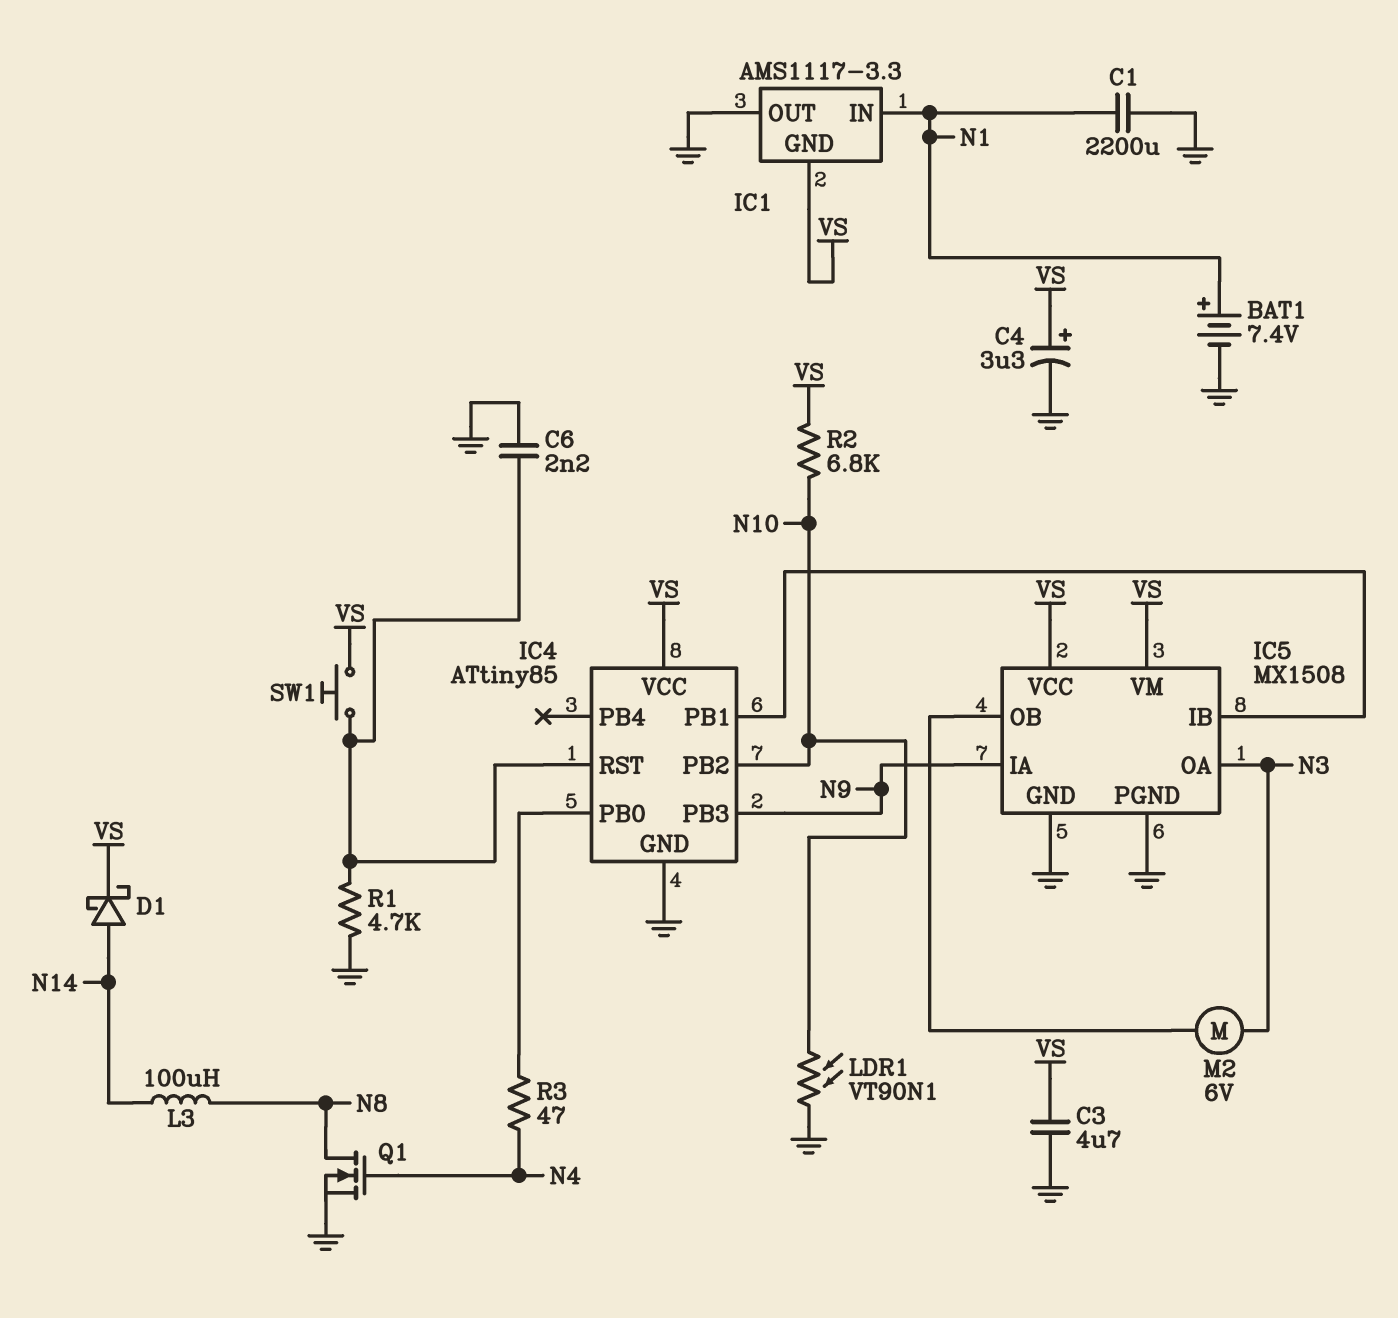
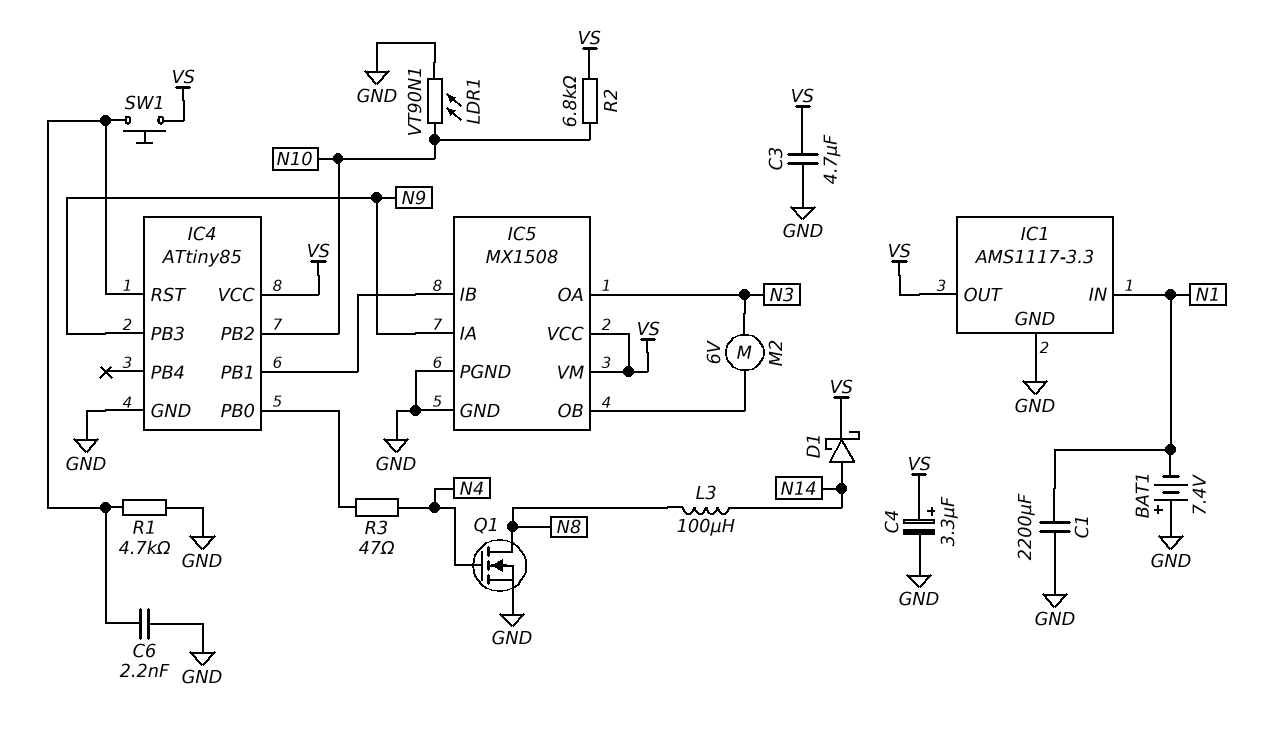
BAT1: 7.4V (plus N1, minus GND) -> 7.4V (plus GND, minus N1)
IC1 pin GND: VS -> GND
IC1 pin OUT: GND -> VS

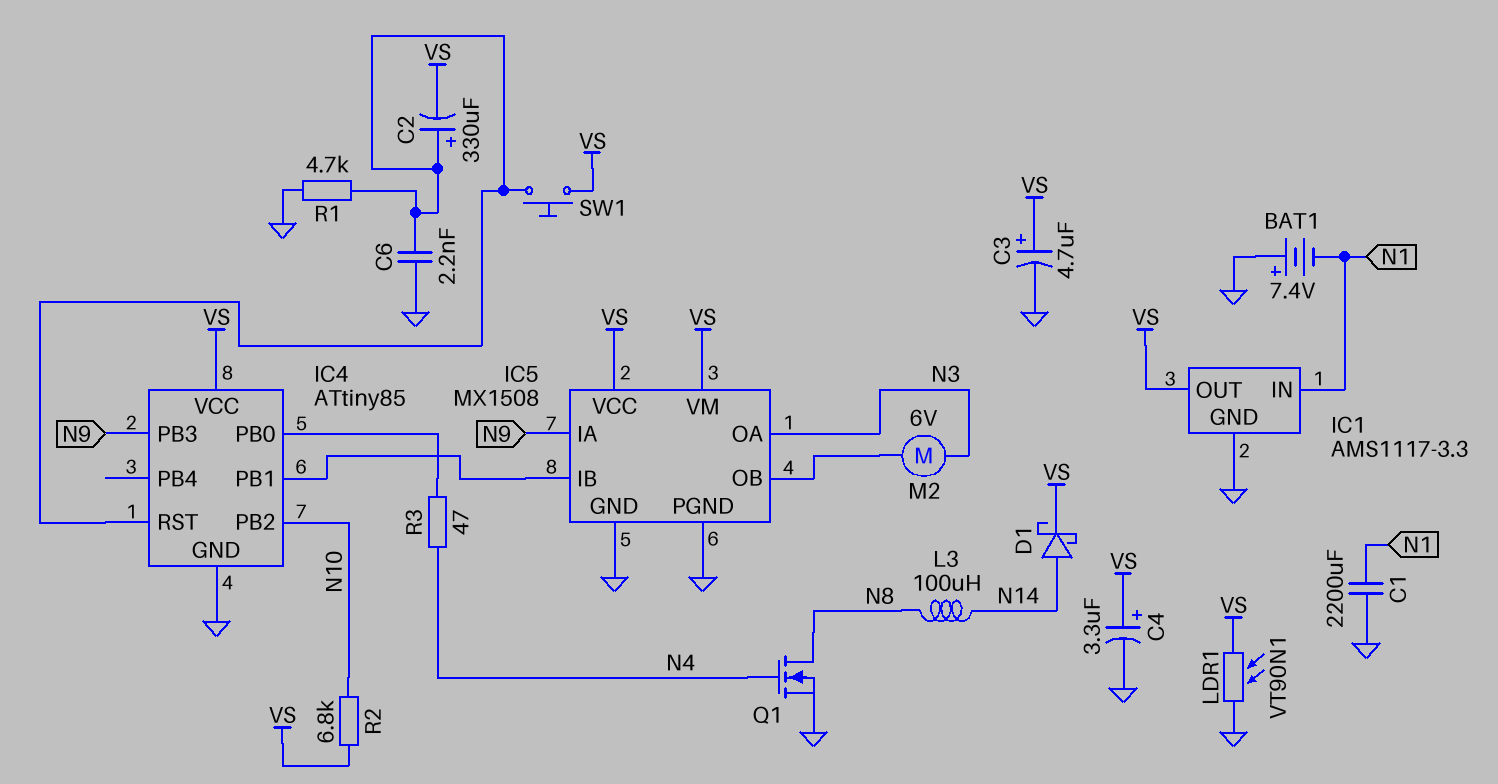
C2: none -> 330uF (plus IC4/RST, minus VS)
C3: 4.7uF (GND, VS) -> 4.7uF (plus VS, minus GND)
LDR1: VT90N1 (GND, N10) -> VT90N1 (GND, VS)

